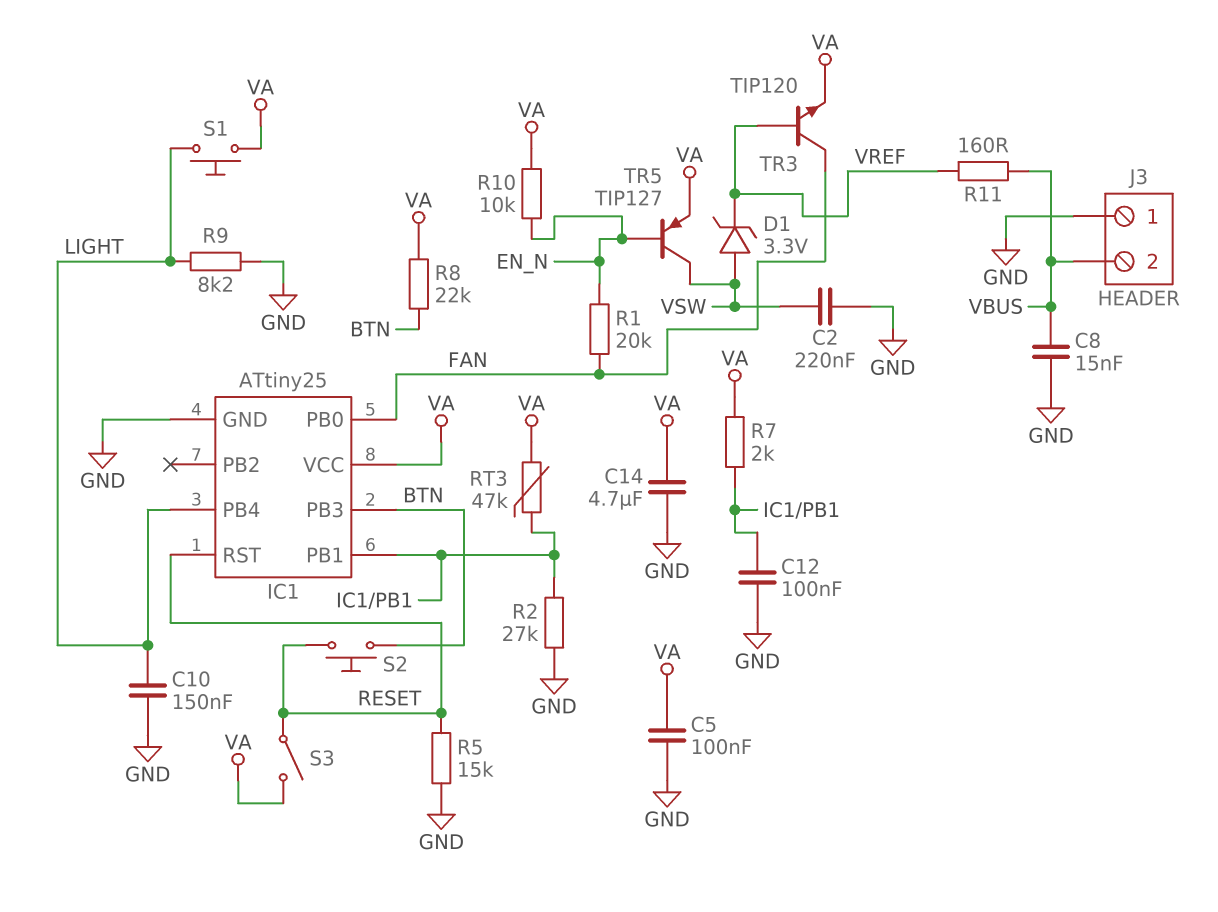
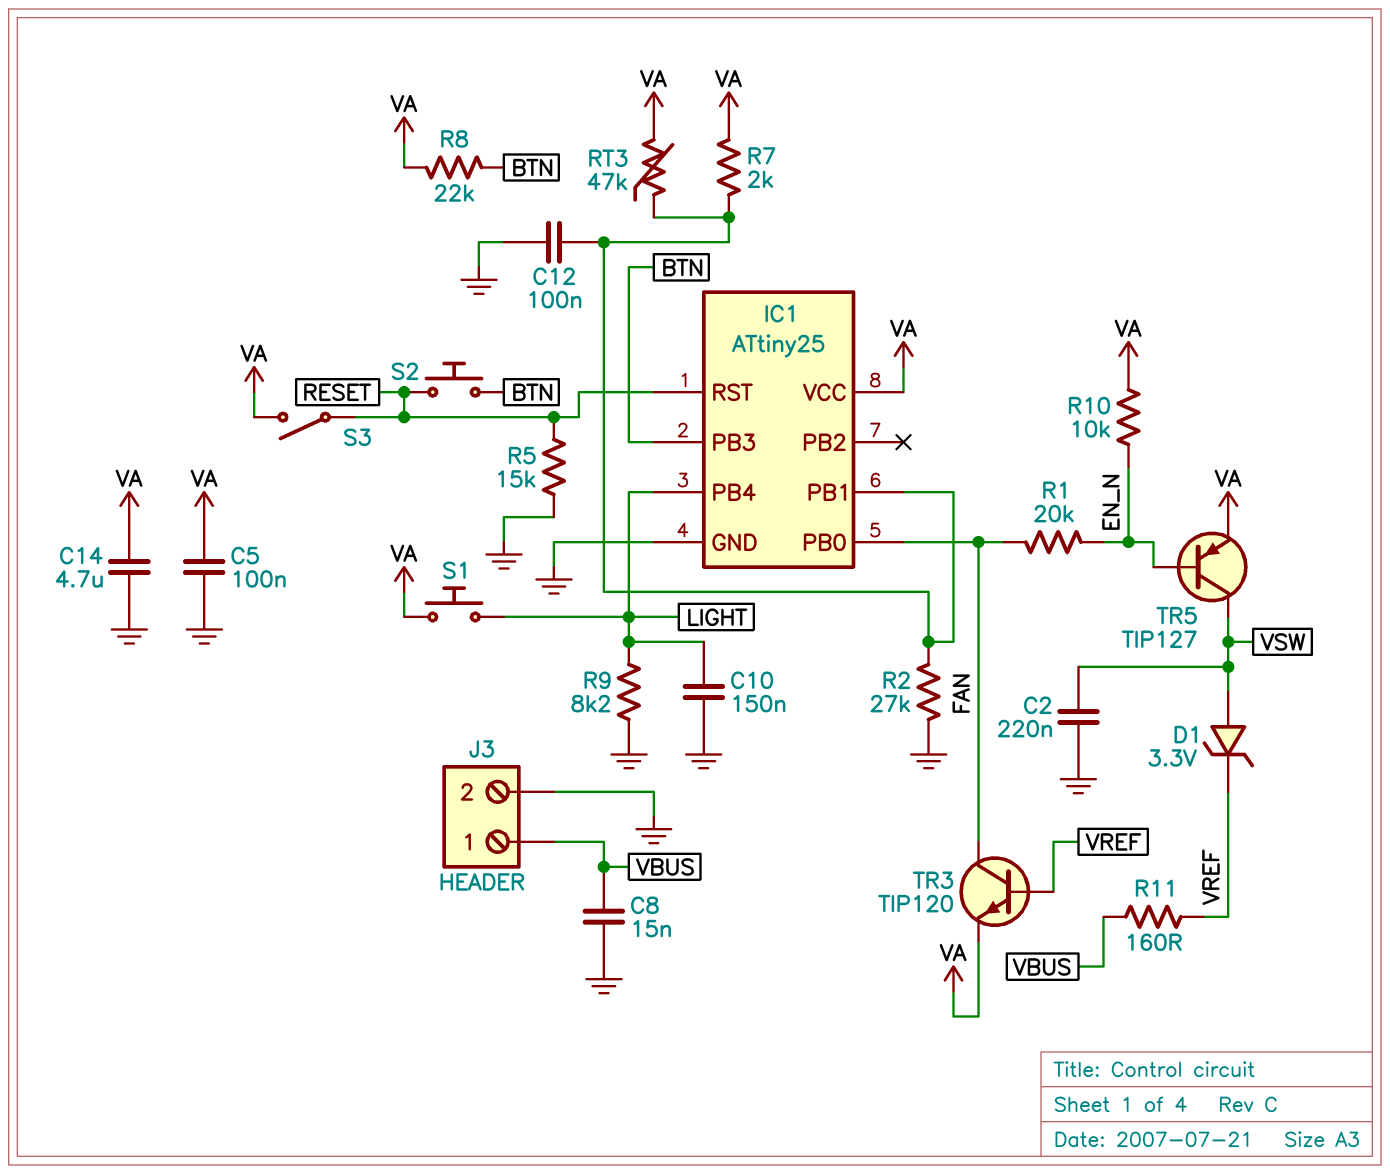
J3 pin 1: GND -> VBUS
J3 pin 2: VBUS -> GND

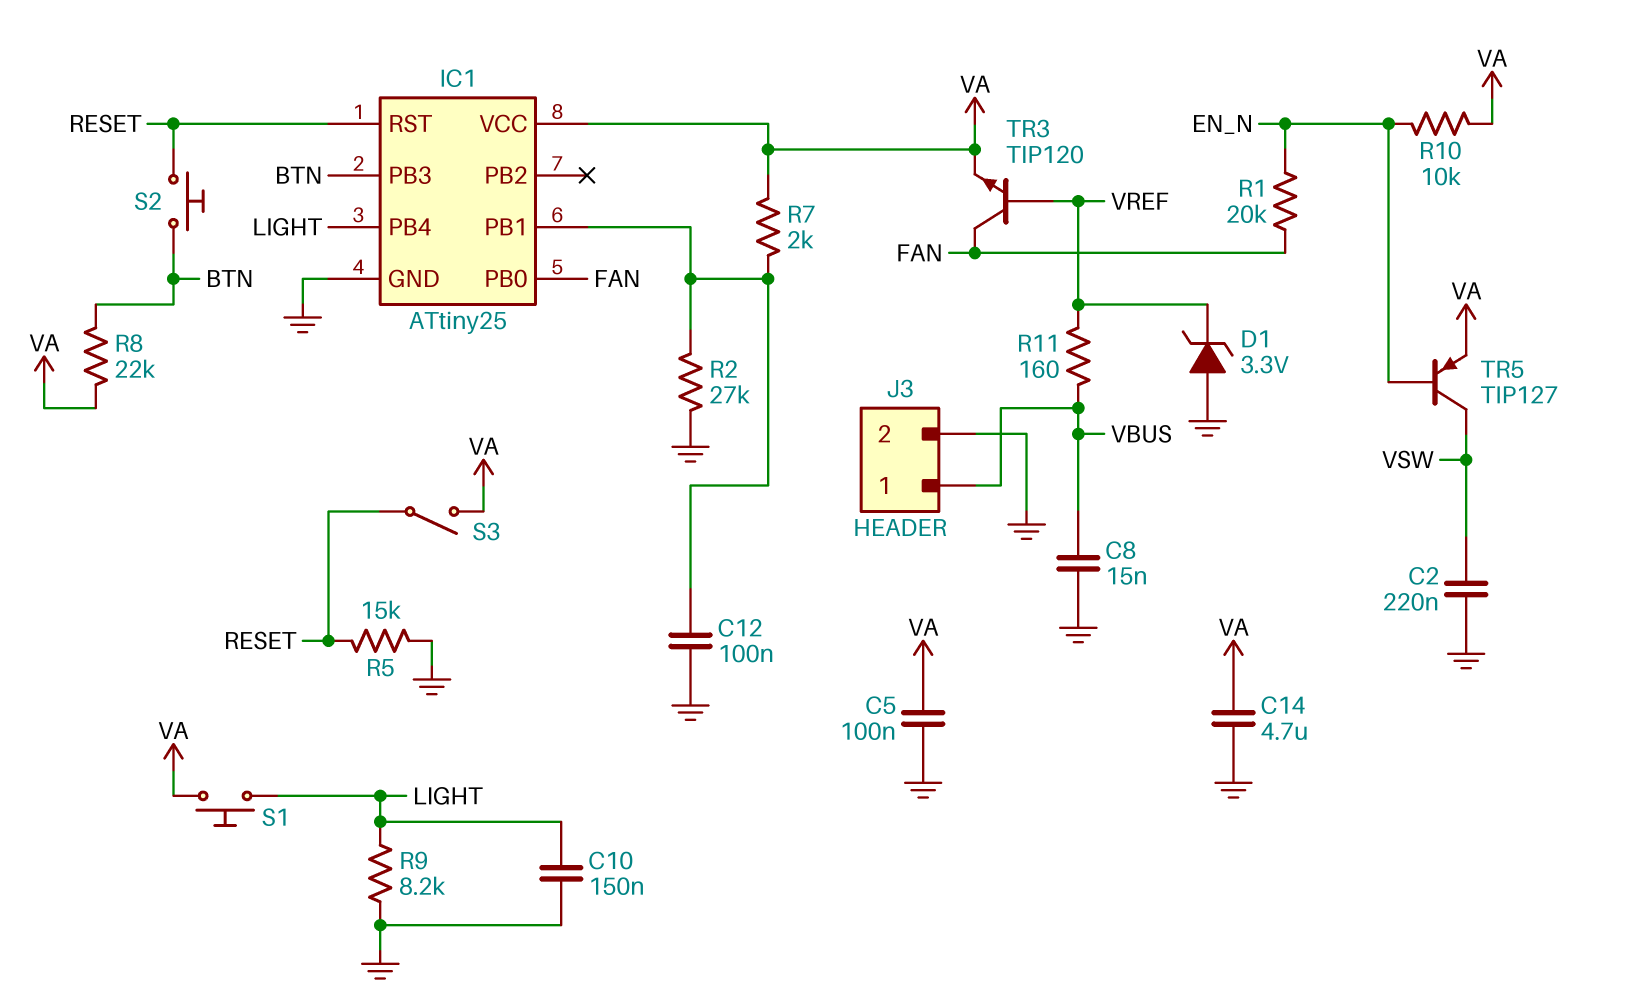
D1: zener 3.3V (A VSW, K VREF) -> zener 3.3V (A GND, K VREF)
RT3: 47k (IC1/PB1, VA) -> none

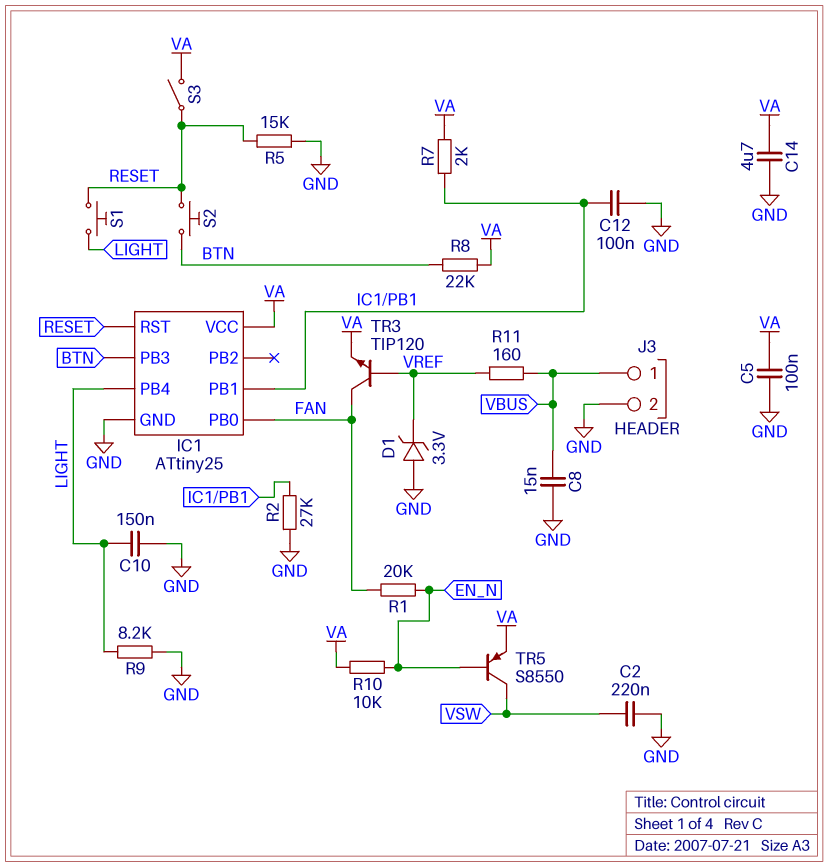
S1: button (LIGHT, VA) -> button (LIGHT, RESET)
TR5: PNP TIP127 (B EN_N, C VSW, E VA) -> PNP S8550 (B EN_N, C VSW, E VA)

